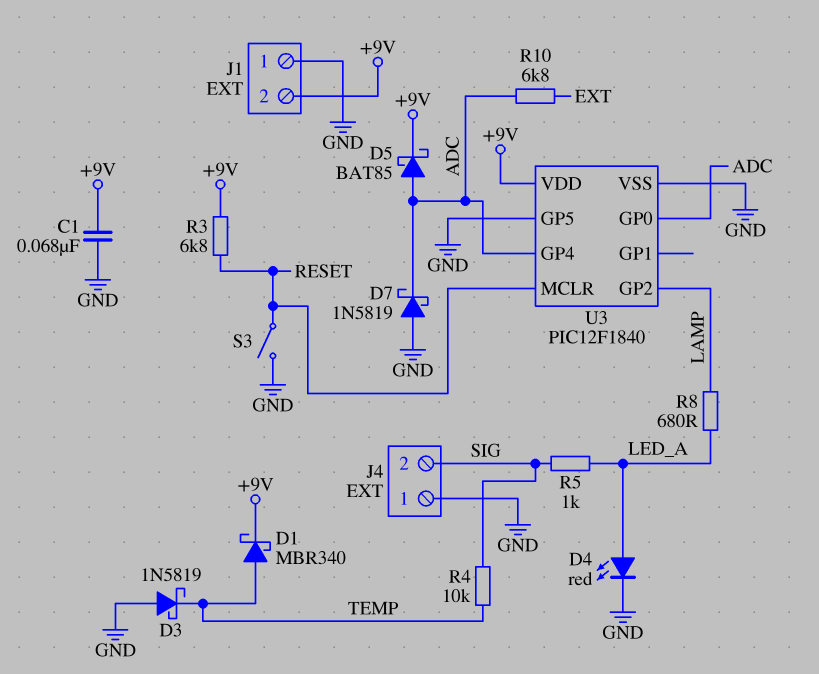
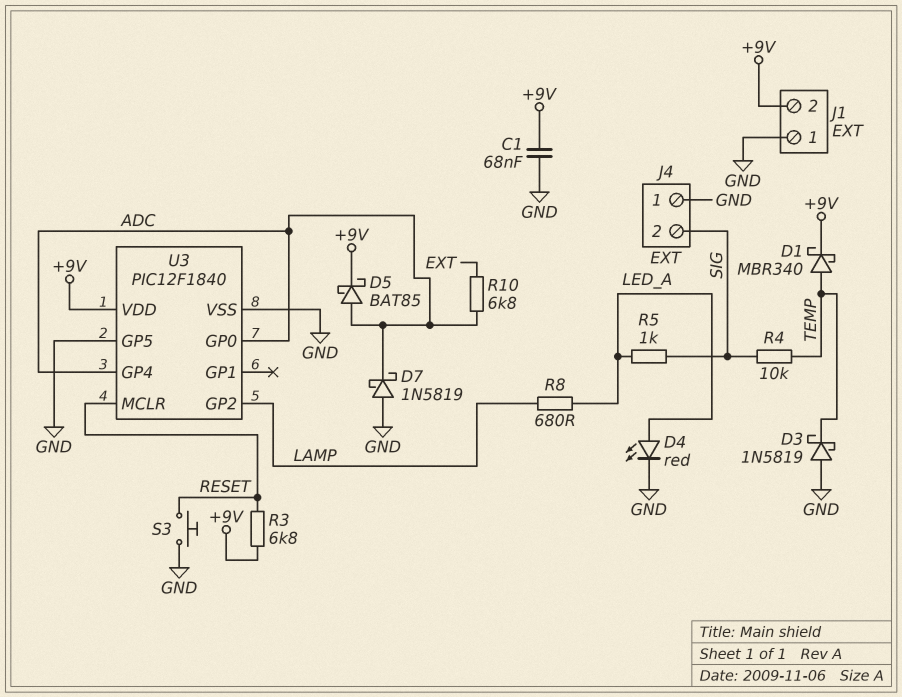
S3: switch (GND, RESET) -> button (GND, RESET)

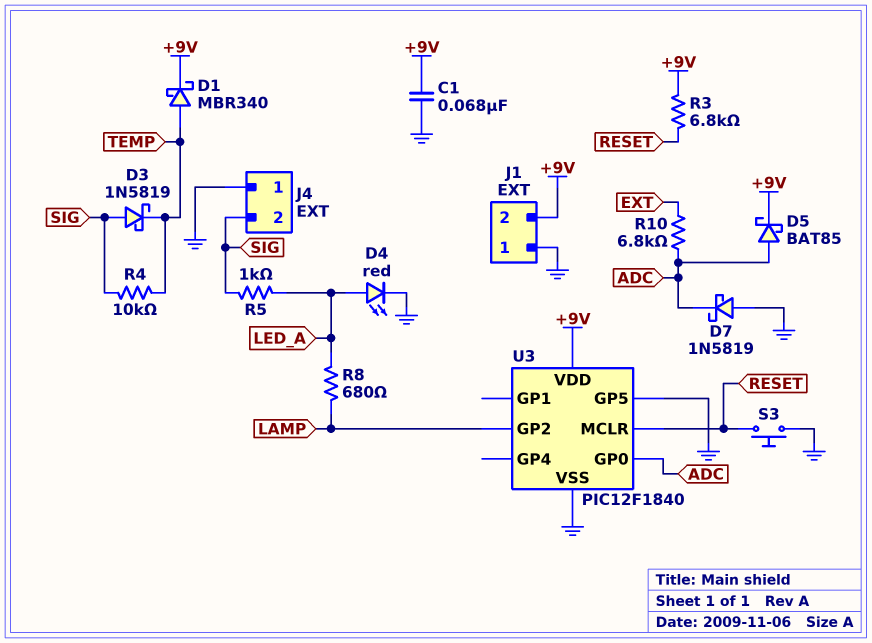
D3: schottky 1N5819 (A GND, K TEMP) -> schottky 1N5819 (A SIG, K TEMP)
U3 pin GP4: ADC -> none

